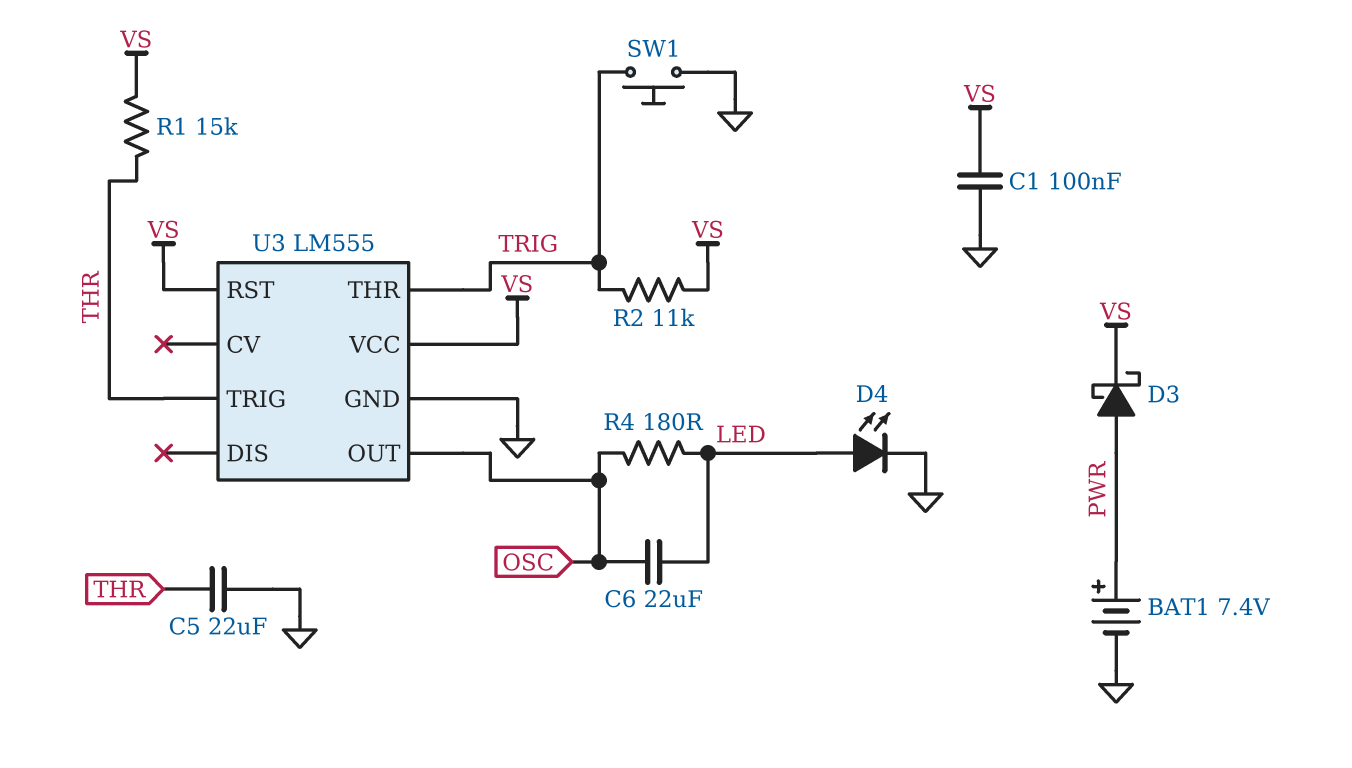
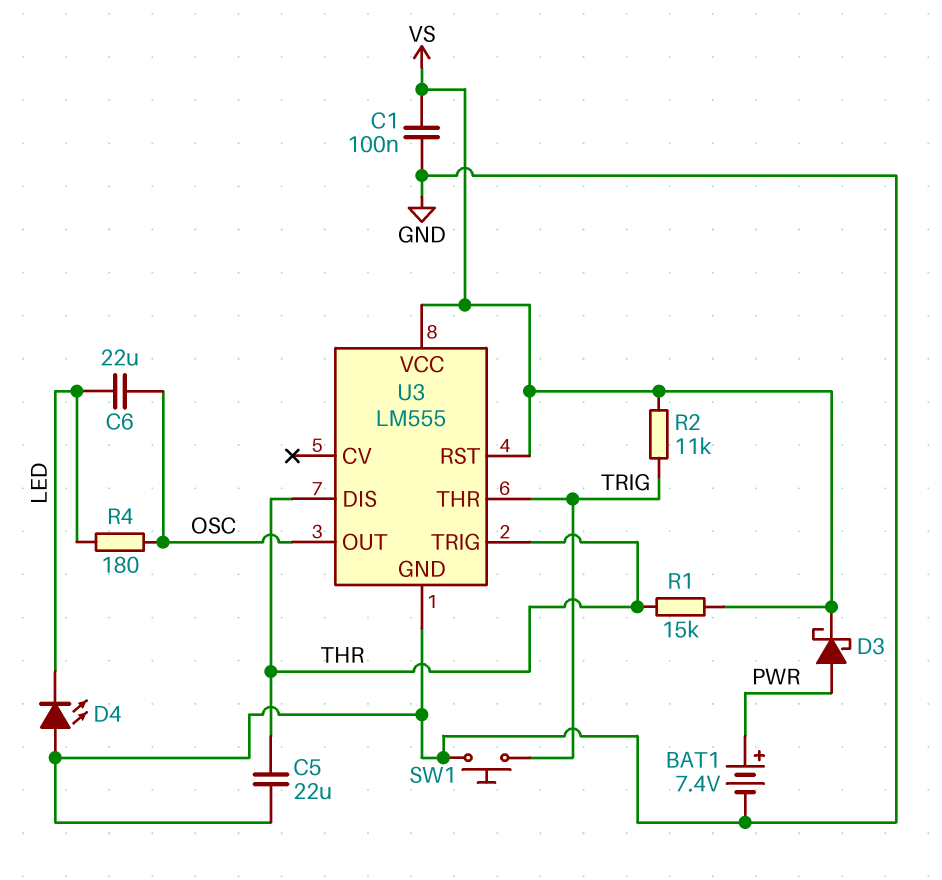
D4: LED (A LED, K GND) -> LED (A GND, K LED)
U3 pin DIS: none -> THR

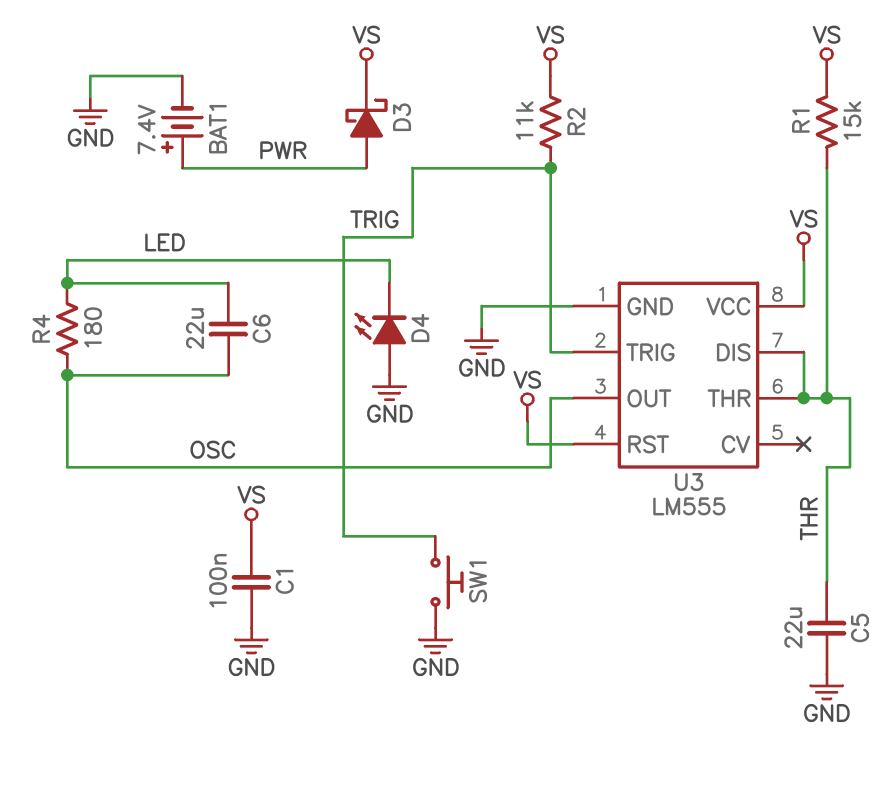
U3 pin THR: TRIG -> THR
U3 pin TRIG: THR -> TRIG

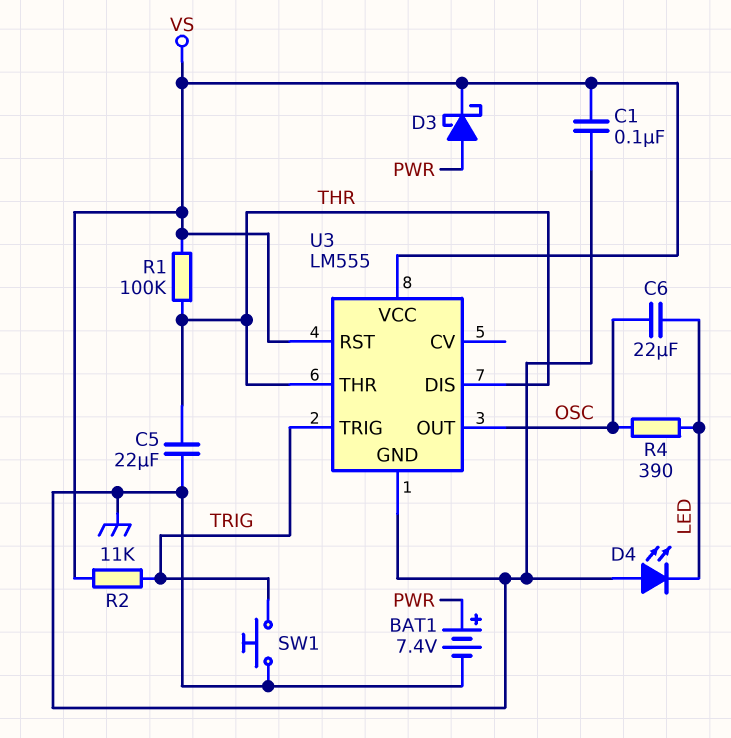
R1: 15k (THR, VS) -> 100k (THR, VS)
R4: 180 (LED, OSC) -> 390 (LED, OSC)

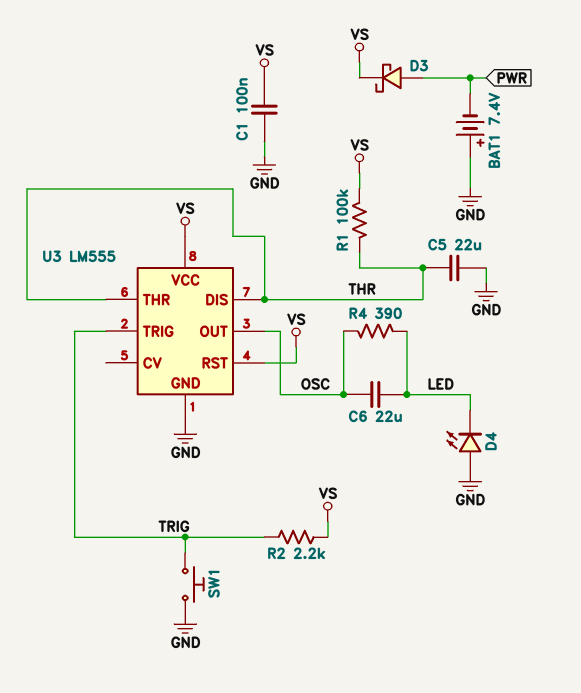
BAT1: 7.4V (plus PWR, minus GND) -> 7.4V (plus GND, minus PWR)
R2: 11k (TRIG, VS) -> 2.2k (TRIG, VS)

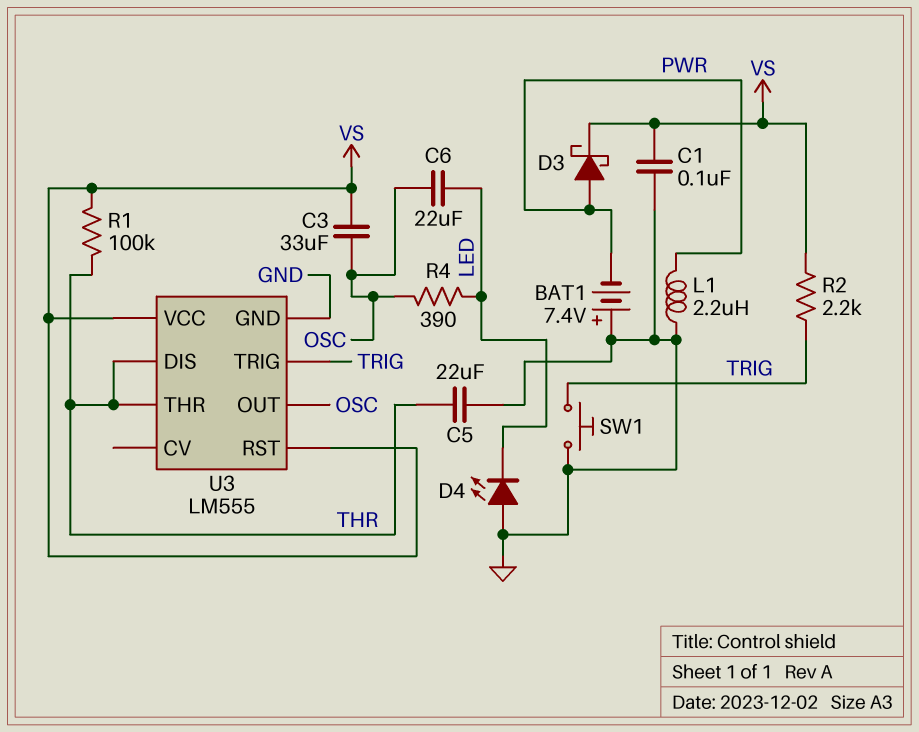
C3: none -> 33uF (OSC, VS)
L1: none -> 2.2uH (GND, PWR)

